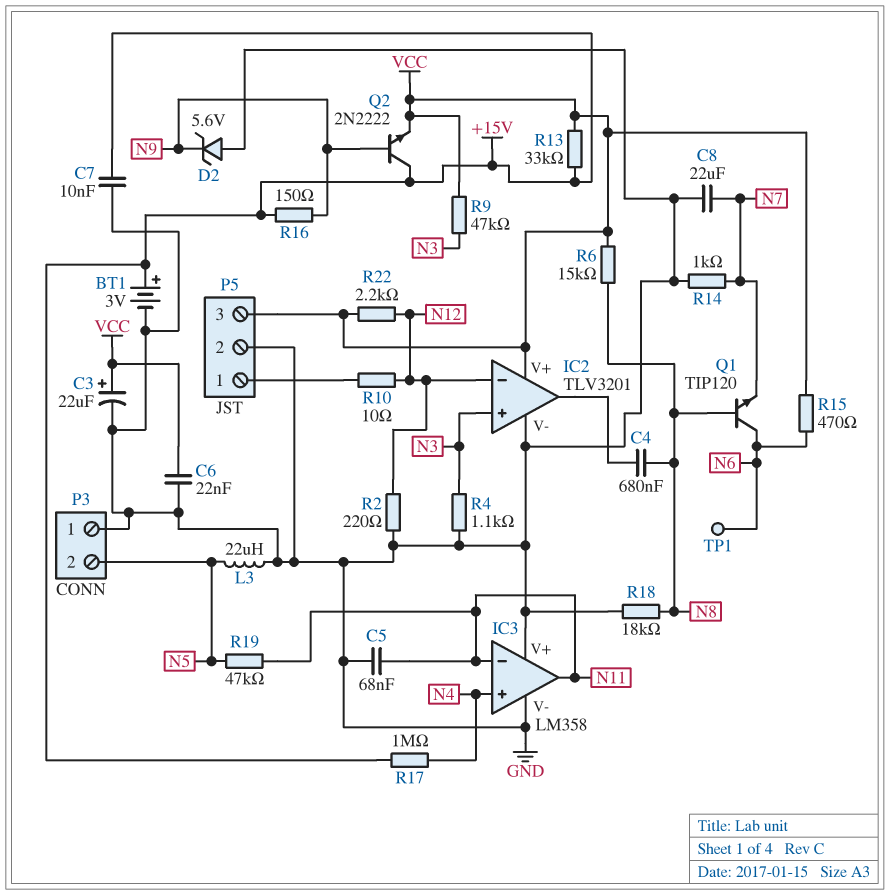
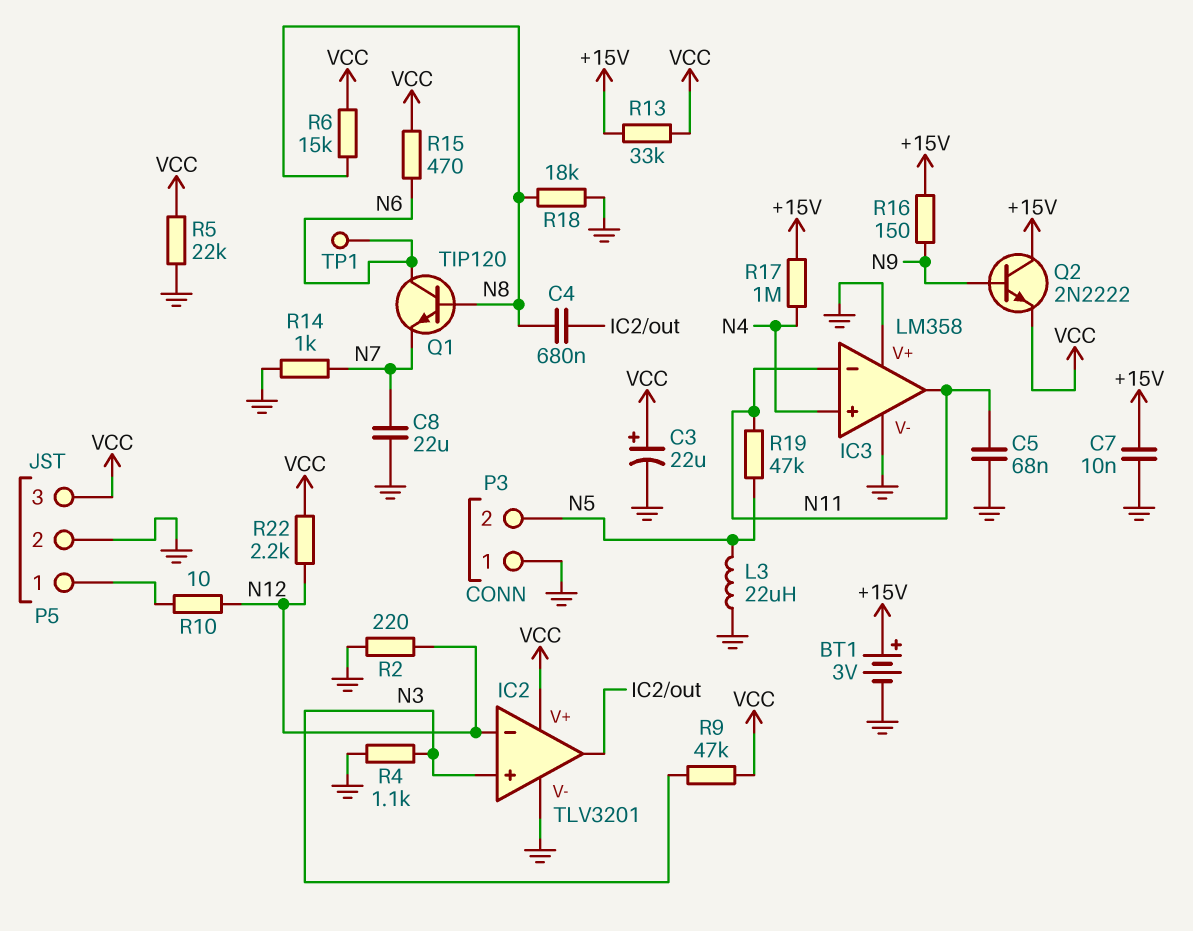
C6: 22nF (GND, VCC) -> none
D2: zener 5.6V (A GND, K N9) -> none
R5: none -> 22k (GND, VCC)

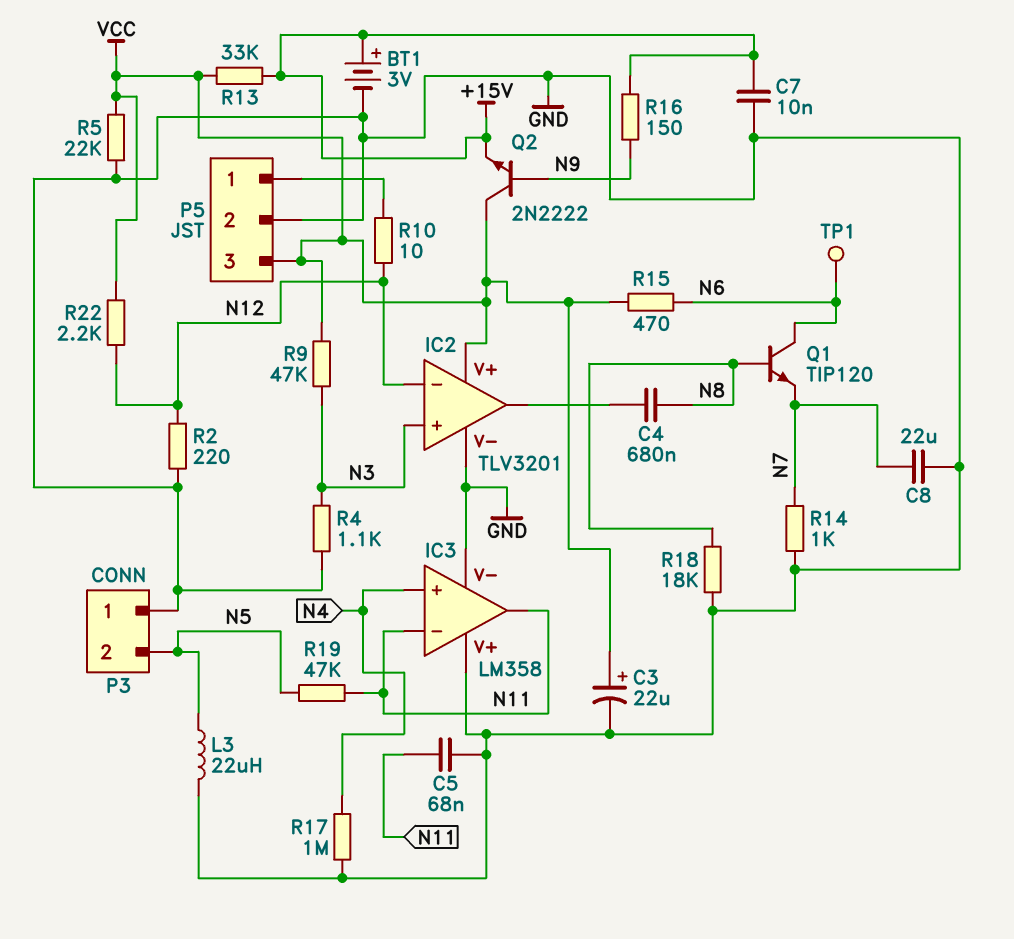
Q2: NPN 2N2222 (B N9, C +15V, E VCC) -> NPN 2N2222 (B N9, C VCC, E +15V)
R6: 15k (N8, VCC) -> none
R17: 1M (+15V, N4) -> 1M (GND, N4)

